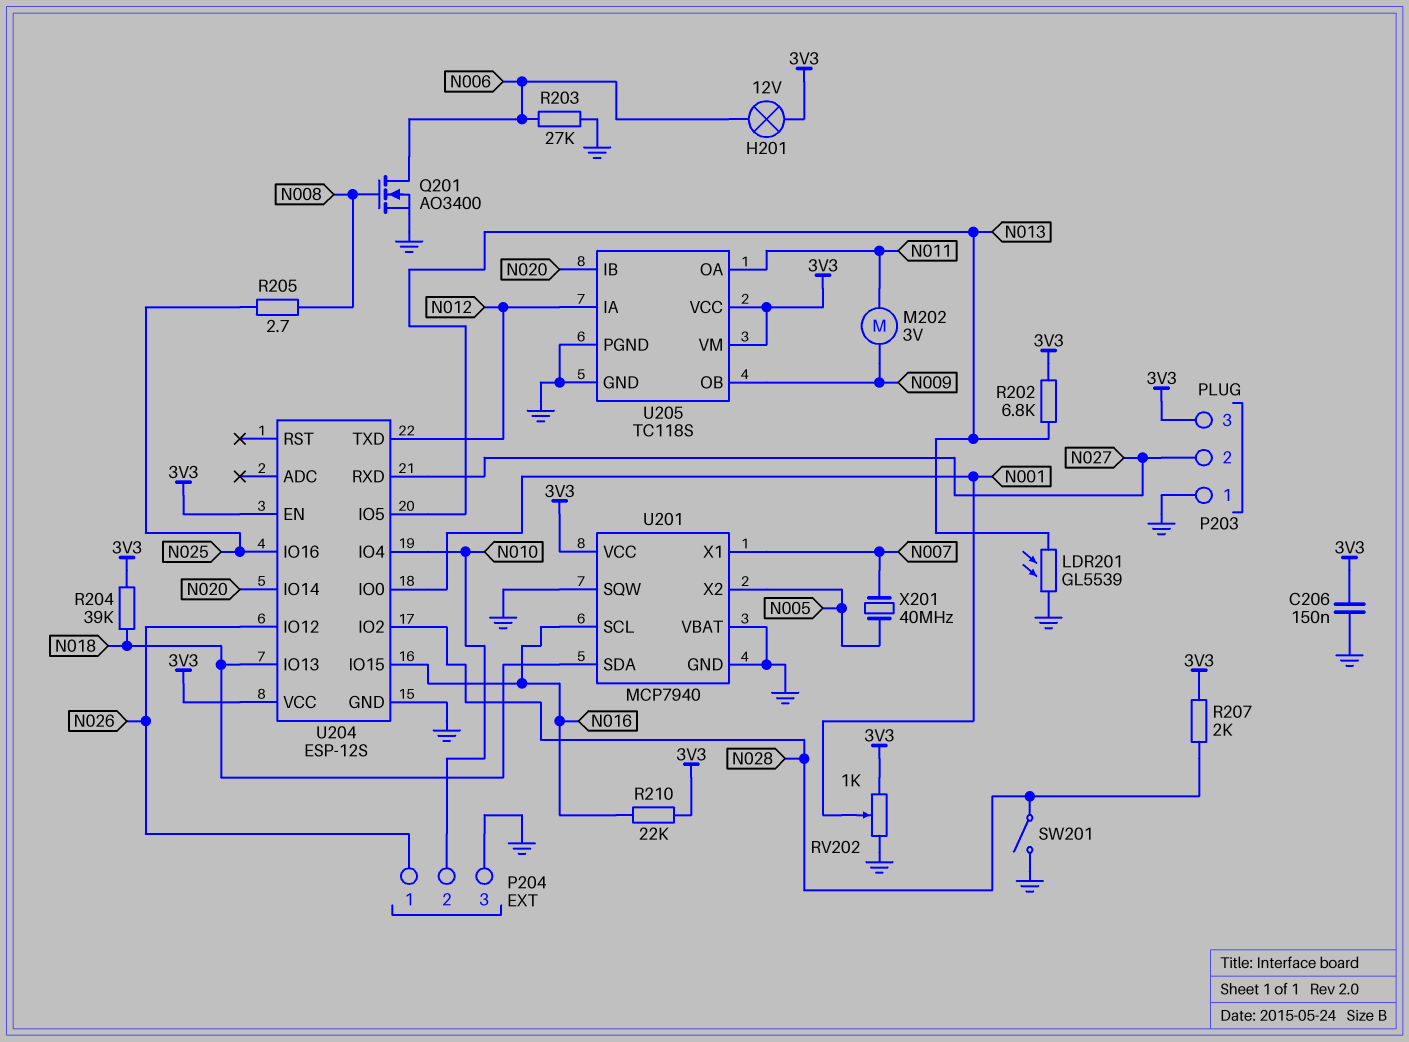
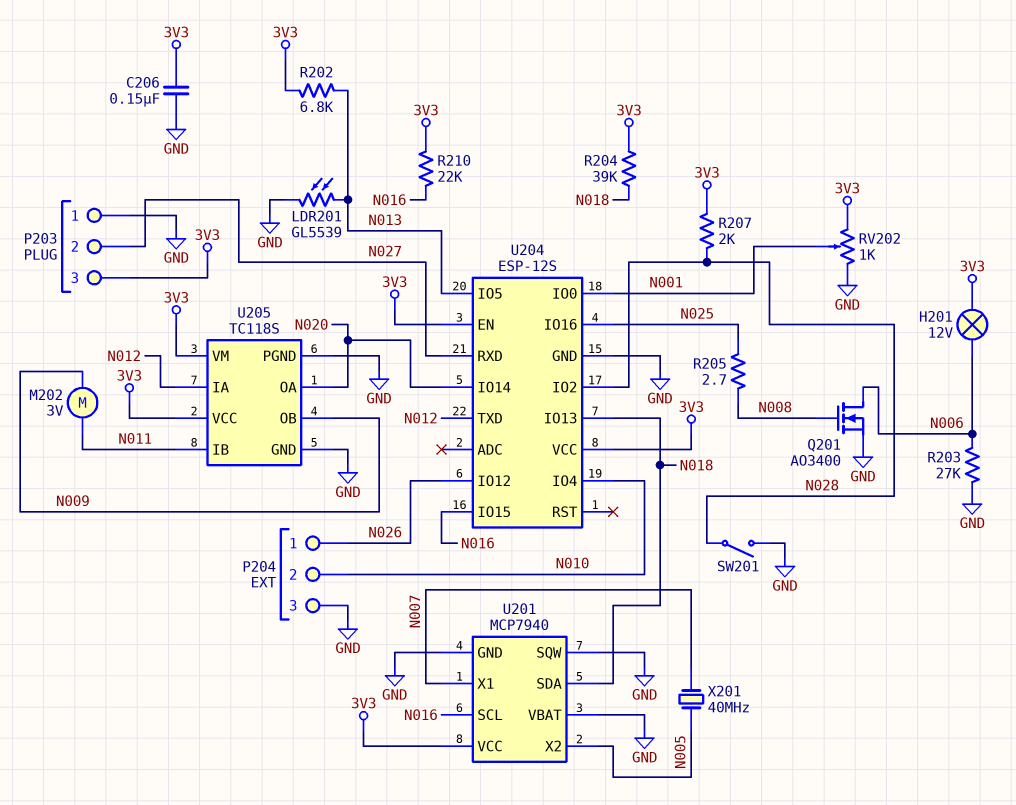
U205 pin IB: N020 -> N011
U205 pin OA: N011 -> N020

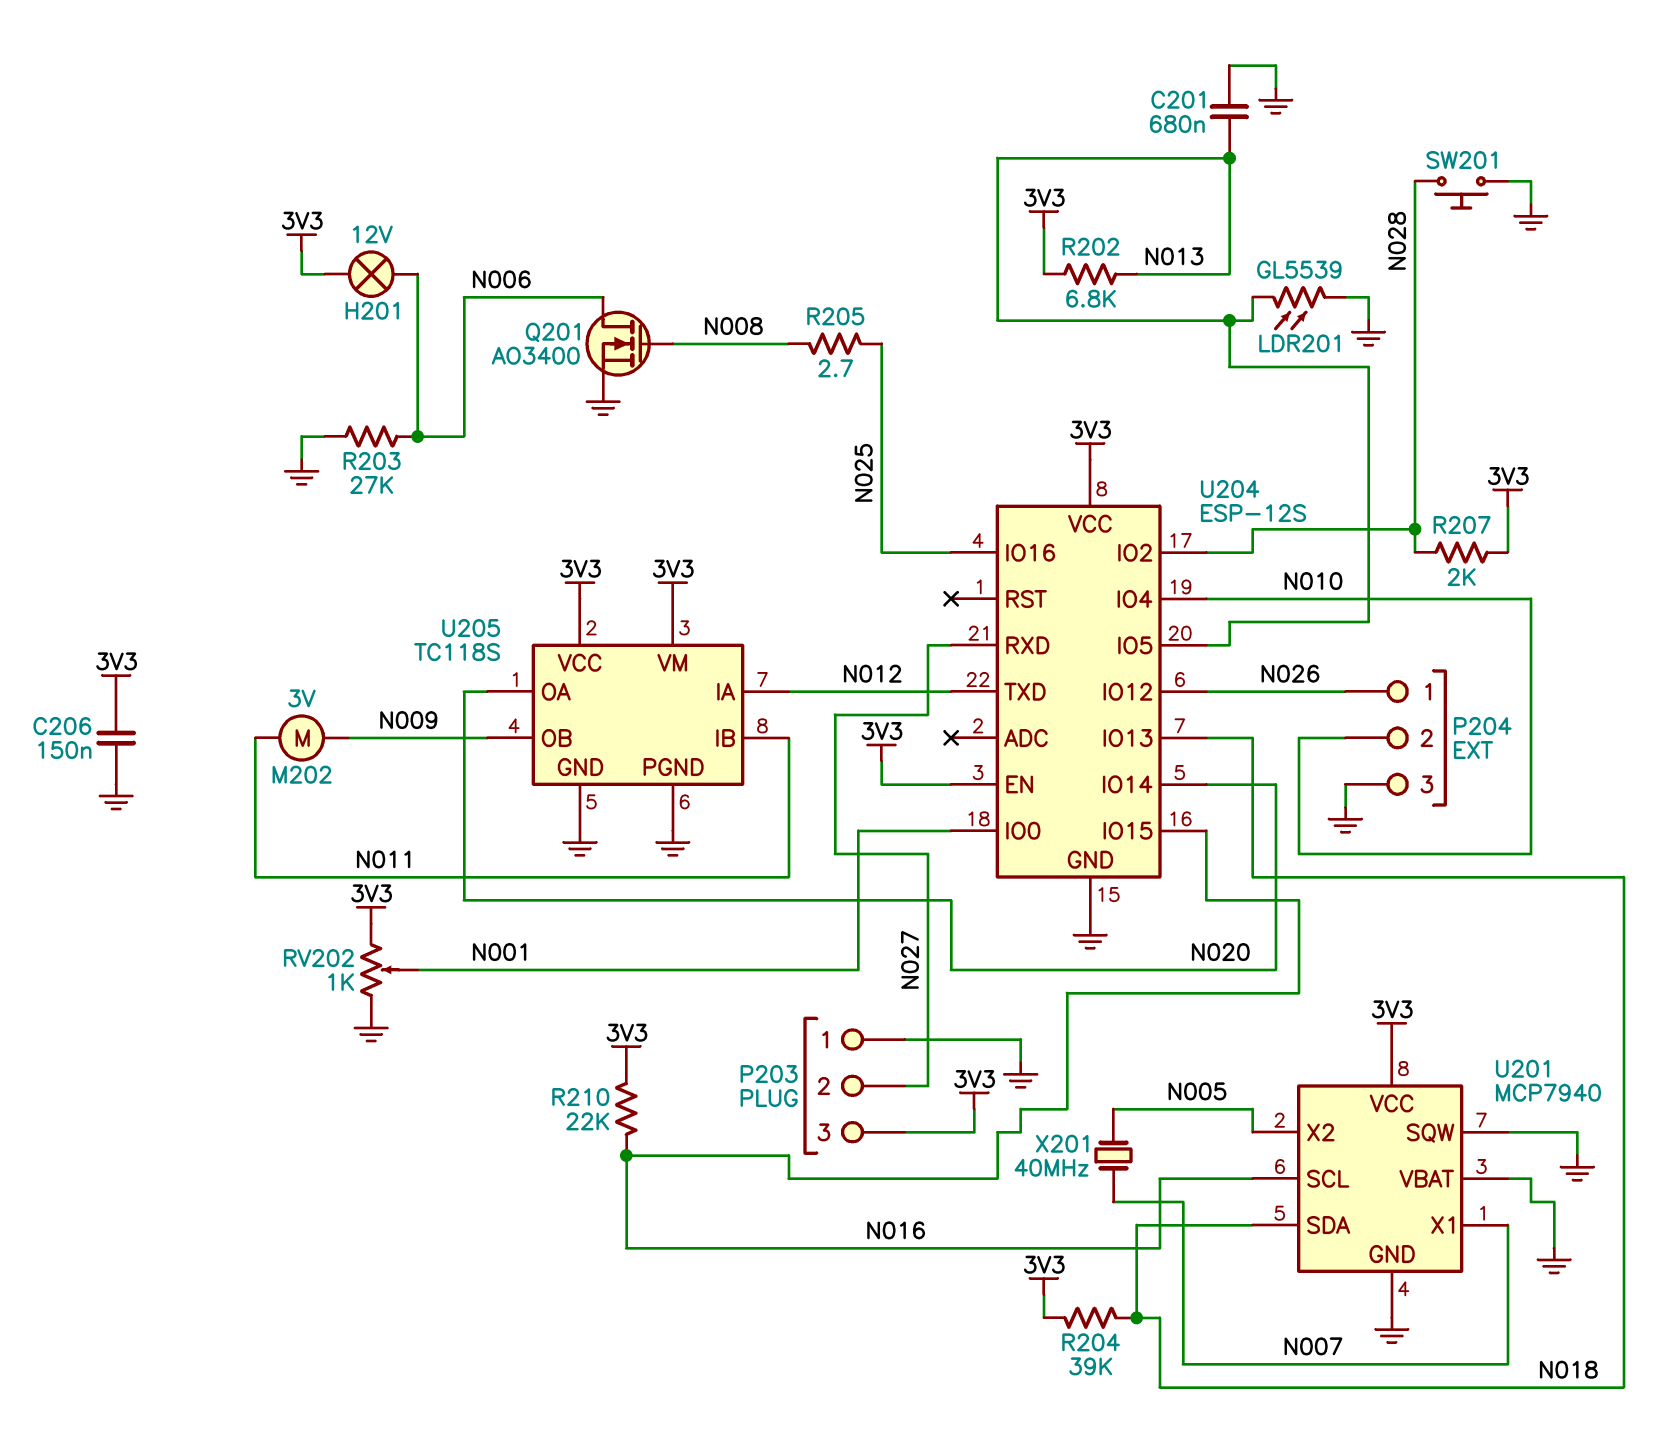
C201: none -> 680nF (GND, N013)
SW201: switch (GND, N028) -> button (GND, N028)

